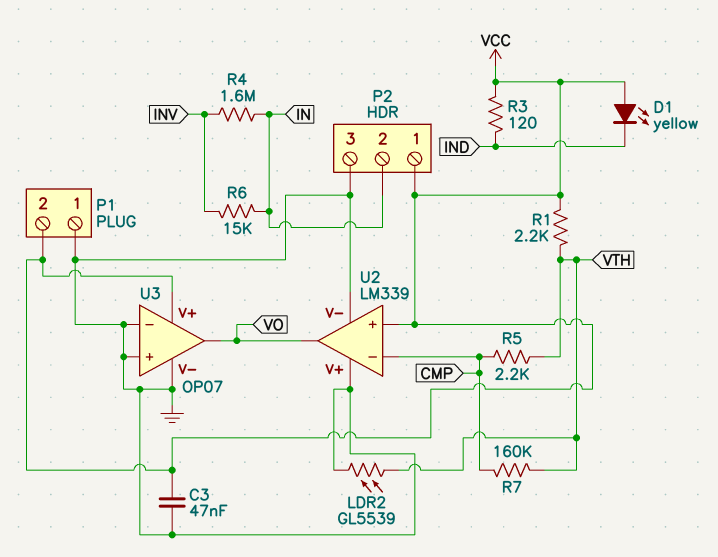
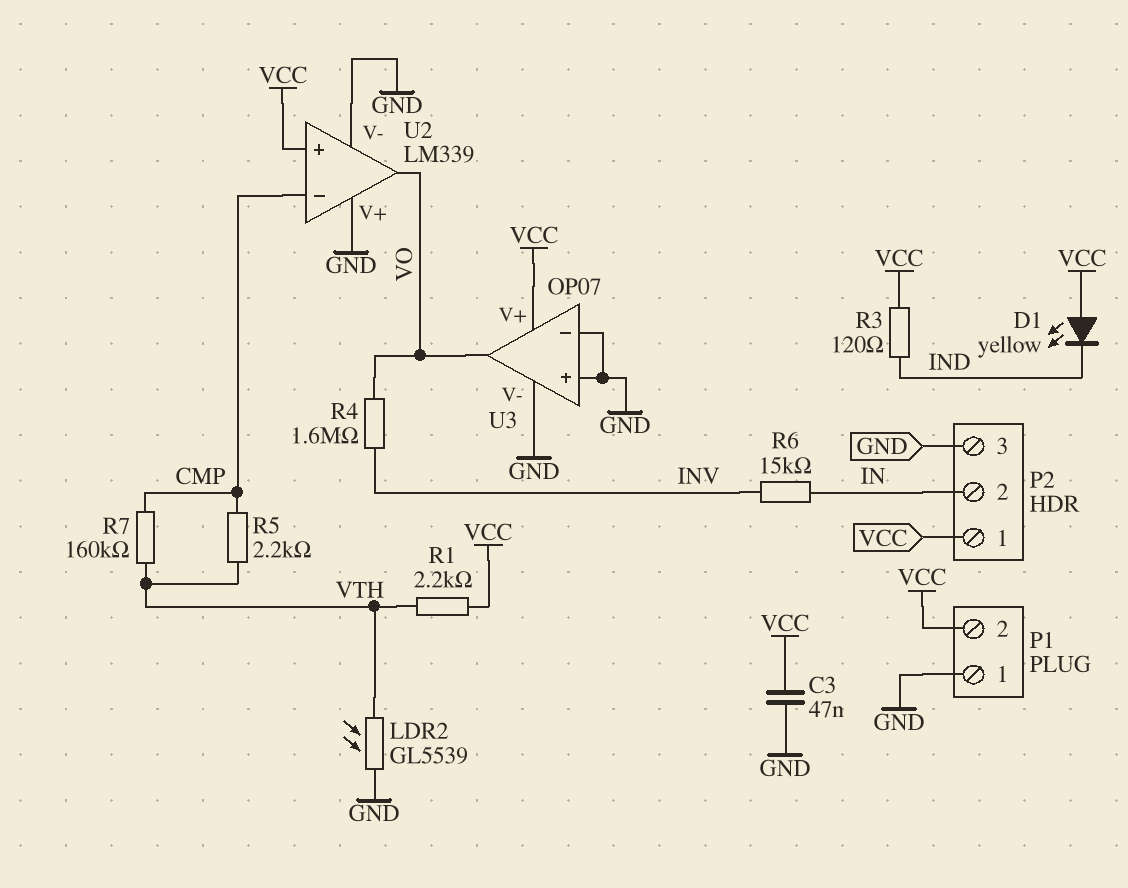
R4: 1.6M (IN, INV) -> 1.6M (INV, VO)

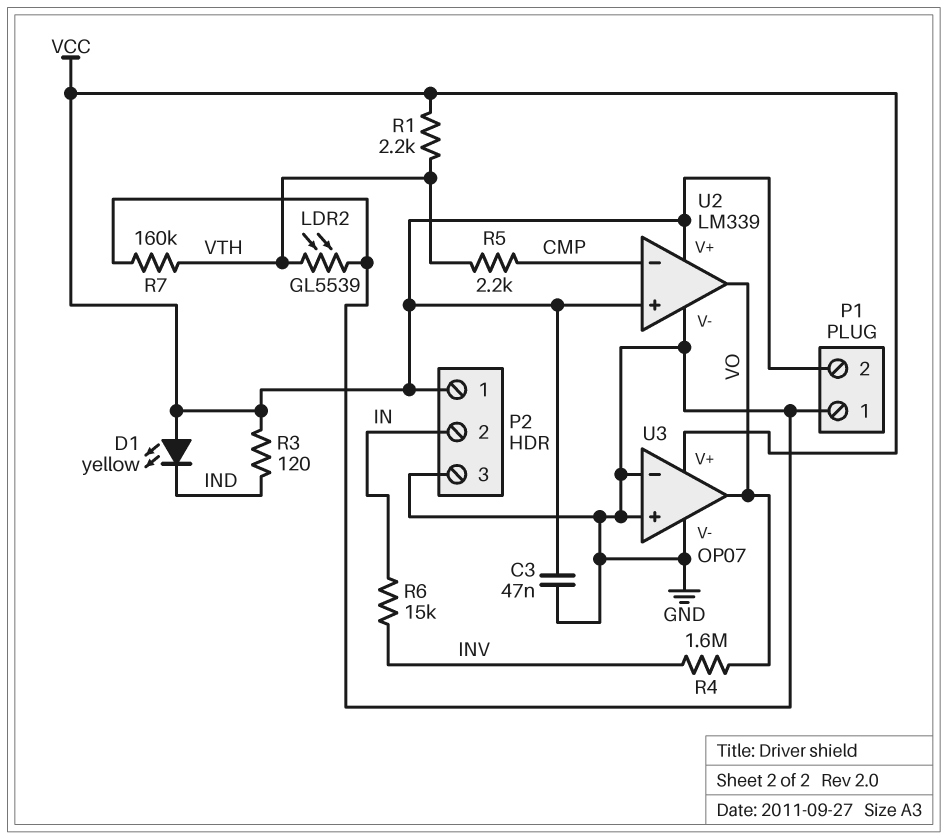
R7: 160k (CMP, VTH) -> 160k (GND, VTH)
U2 pin V+: GND -> VCC

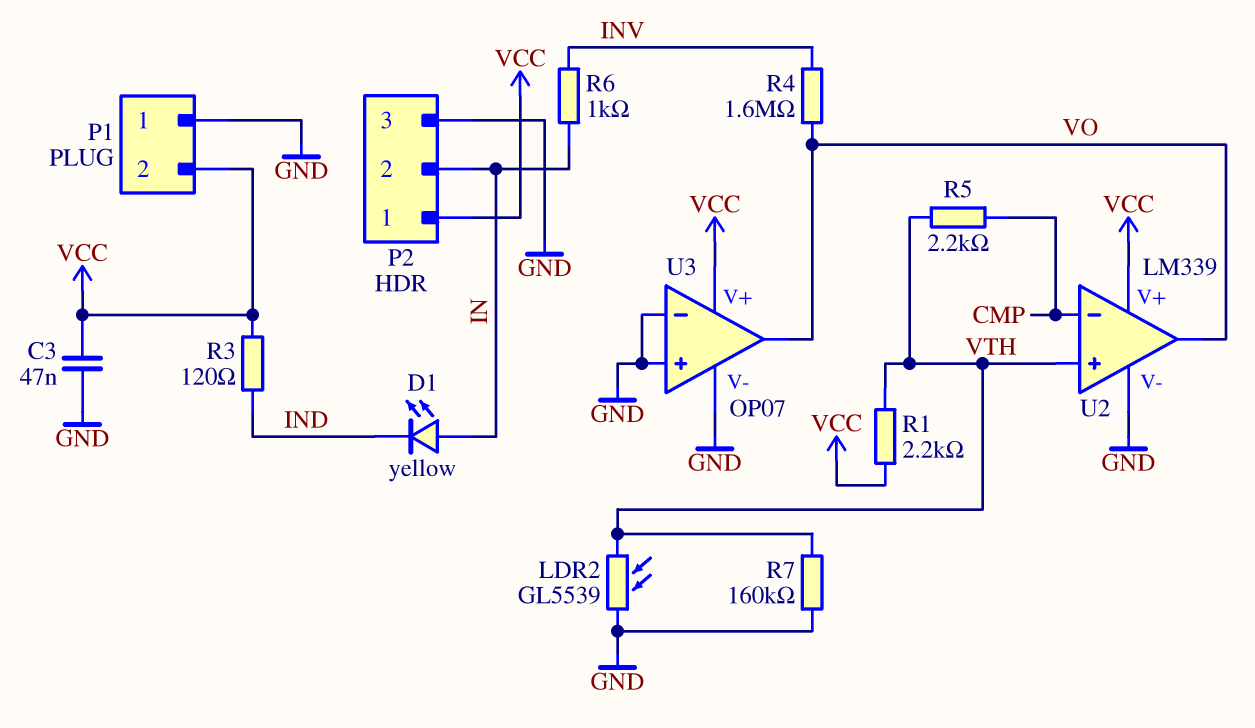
D1: LED yellow (A VCC, K IND) -> LED yellow (A IN, K IND)
R6: 15k (IN, INV) -> 1k (IN, INV)
U2 pin in+: VCC -> VTH

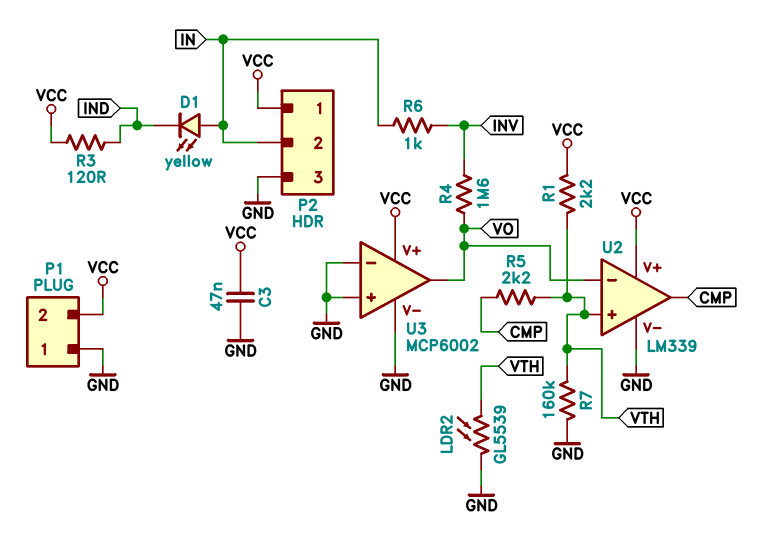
U2 pin in-: CMP -> VO
U2 pin out: VO -> CMP
U3: OP07 -> MCP6002

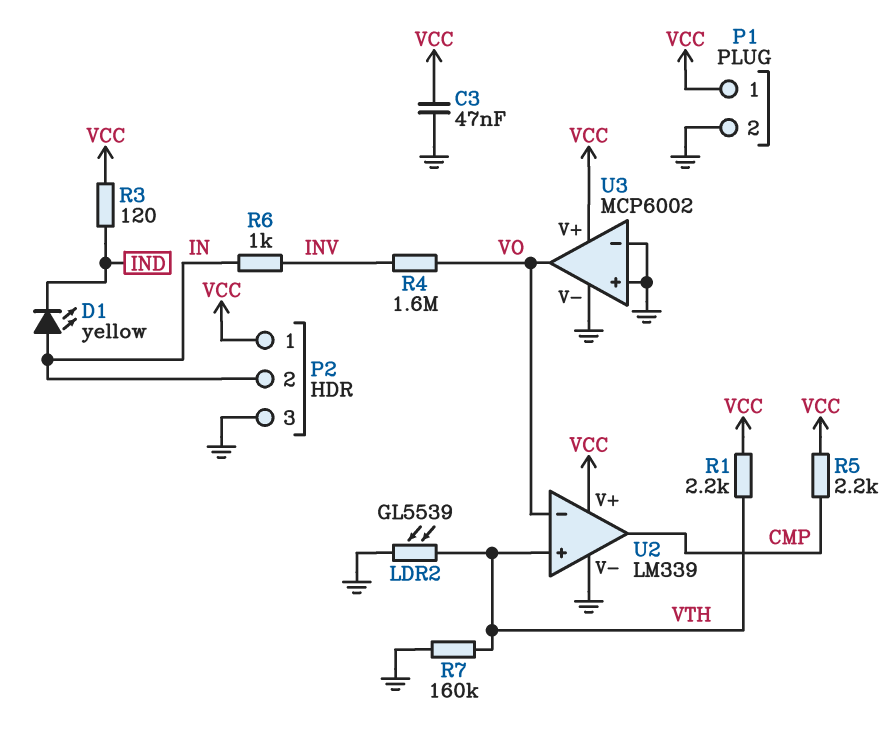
P1 pin 1: GND -> VCC
P1 pin 2: VCC -> GND
R5: 2.2k (CMP, VTH) -> 2.2k (CMP, VCC)

